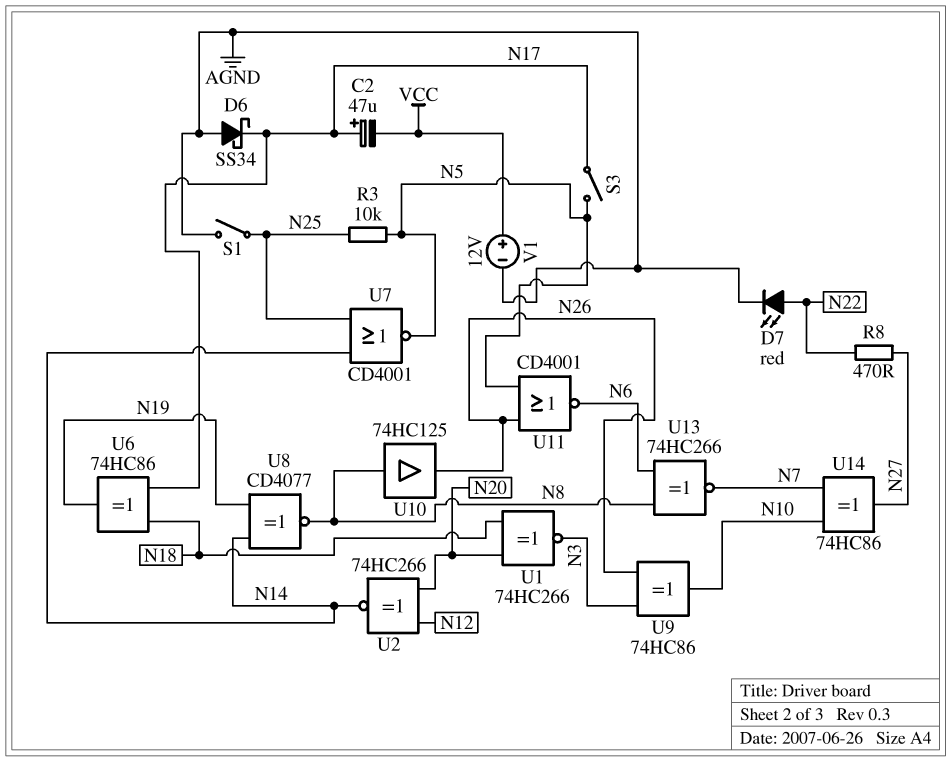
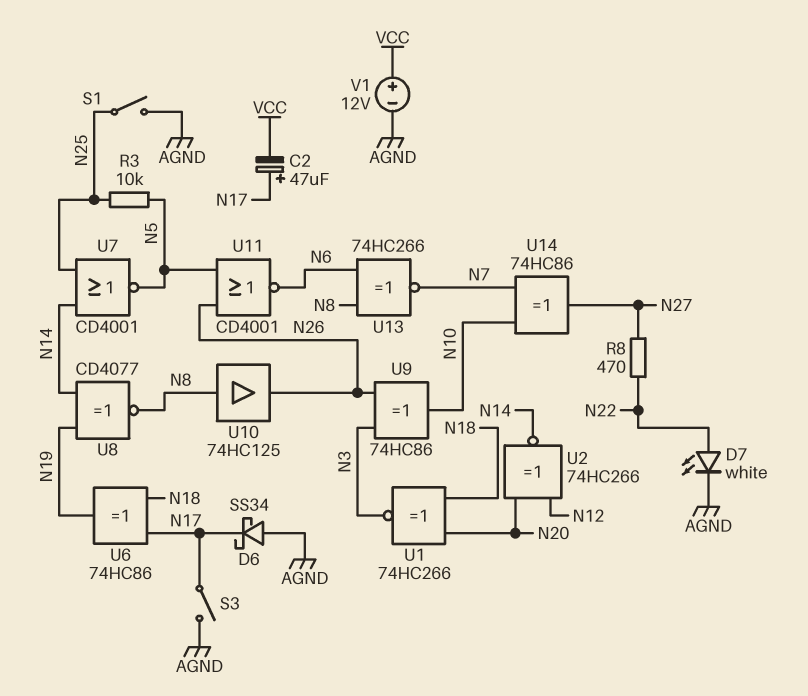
D7: LED red (A N22, K AGND) -> LED white (A N22, K AGND)
S3: switch (N5, N17) -> switch (AGND, N17)

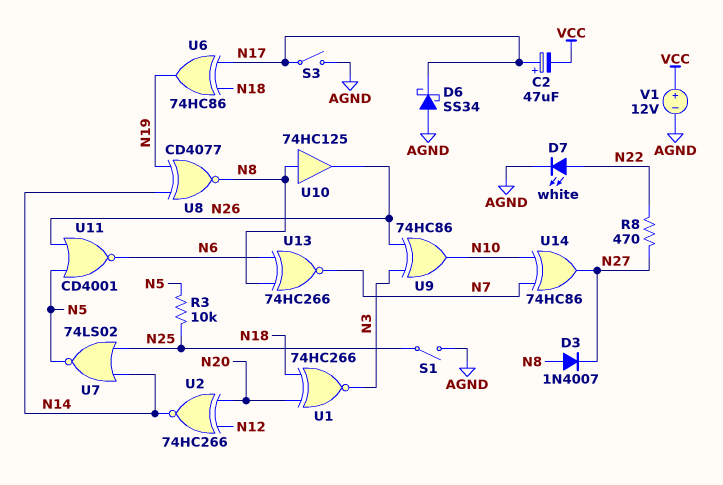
D3: none -> diode 1N4007 (A N8, K N27)
U7: NOR CD4001 (in N14, in N25, out N5) -> NOR 74LS02 (in N14, in N25, out N5)

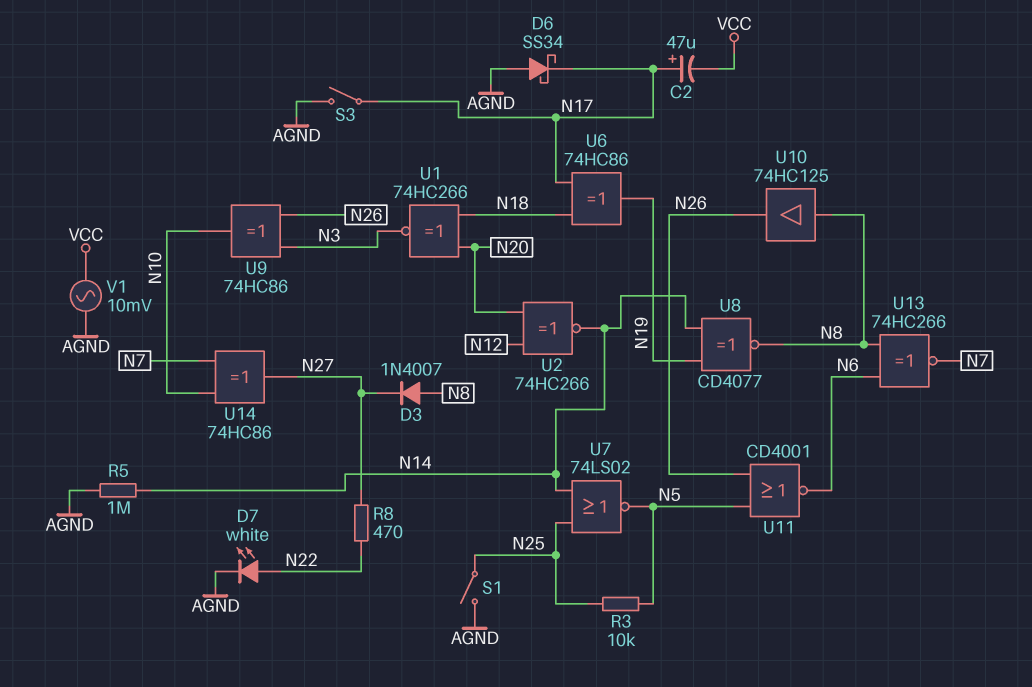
R5: none -> 1M (AGND, N14)
V1: 12V (plus VCC, minus AGND) -> AC 10mV (AGND, VCC)

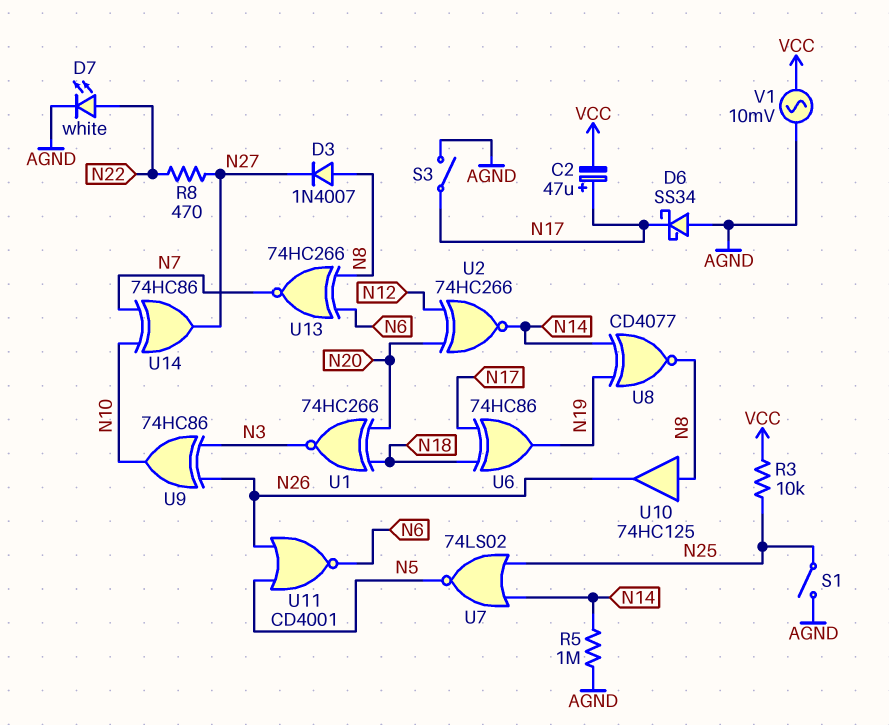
R3: 10k (N5, N25) -> 10k (N25, VCC)

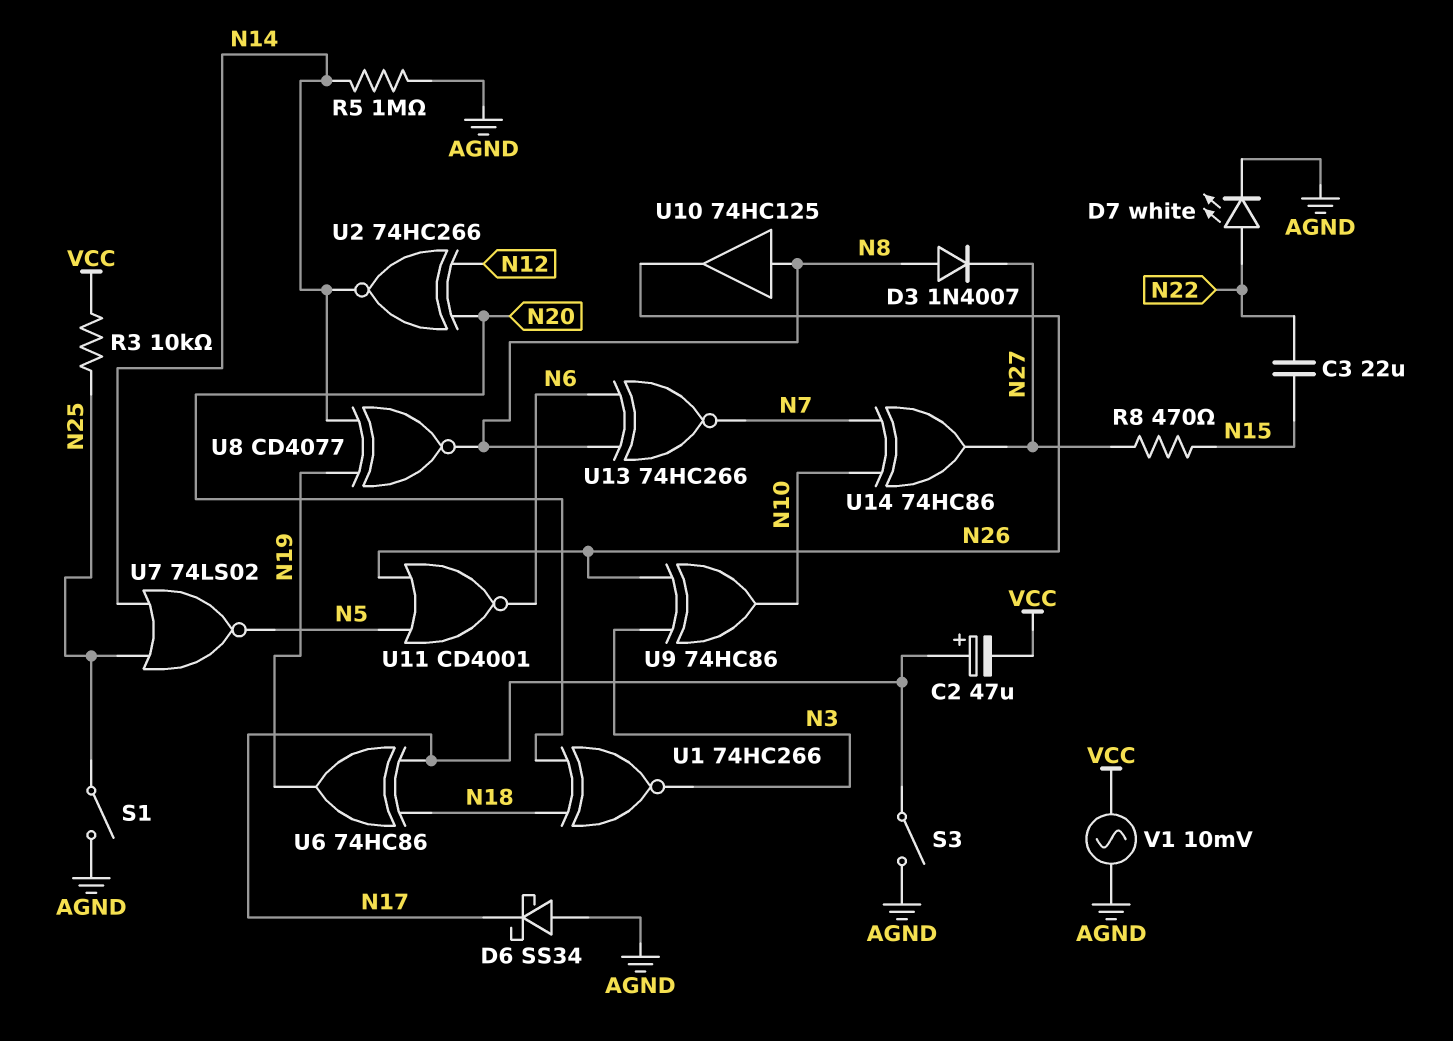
C3: none -> 22uF (N15, N22)
R8: 470 (N22, N27) -> 470 (N15, N27)

